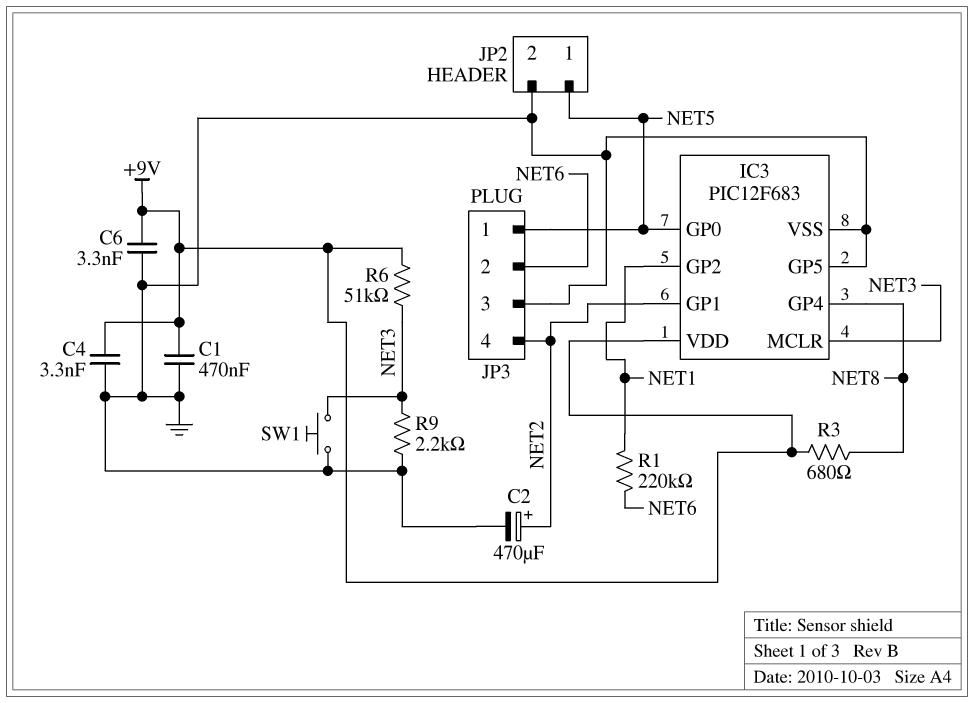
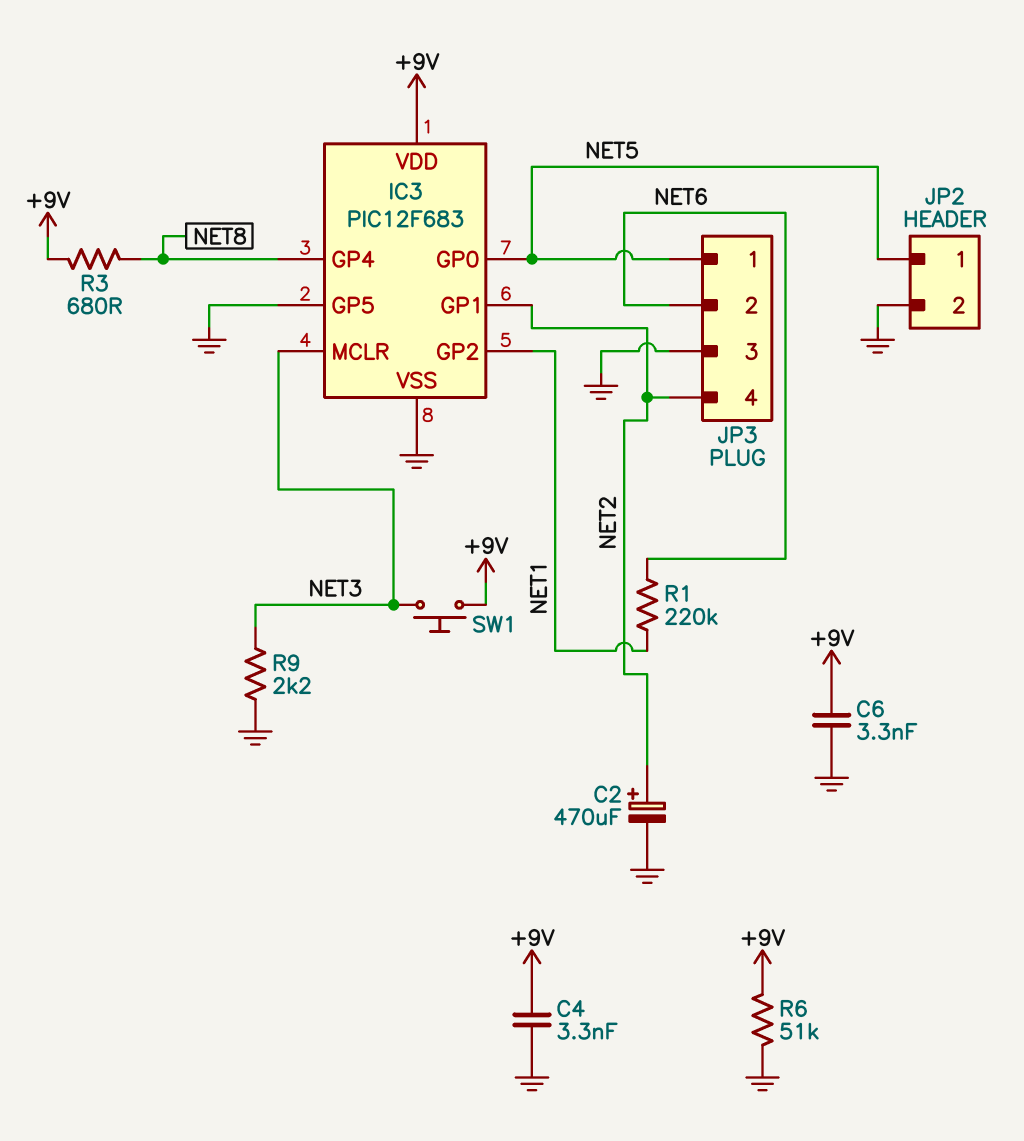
C1: 470nF (+9V, GND) -> none
R6: 51k (+9V, NET3) -> 51k (+9V, GND)
SW1: button (GND, NET3) -> button (+9V, NET3)

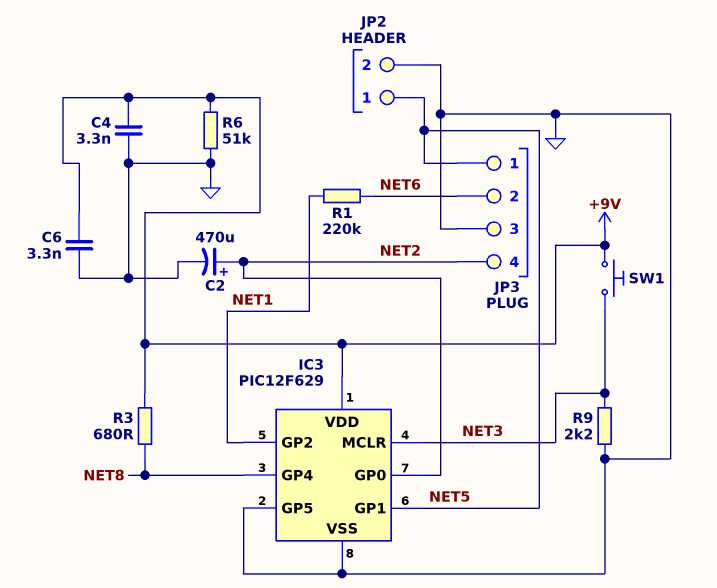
IC3: PIC12F683 -> PIC12F629
IC3 pin GP0: NET5 -> NET2
IC3 pin GP1: NET2 -> NET5

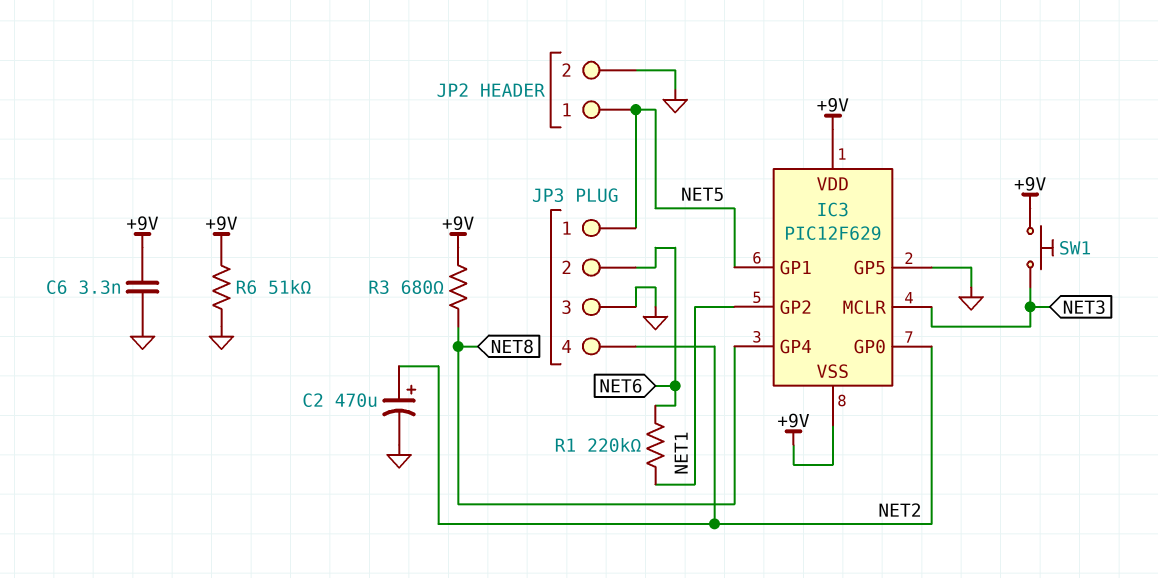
C4: 3.3nF (+9V, GND) -> none
IC3 pin VSS: GND -> +9V
R9: 2.2k (GND, NET3) -> none

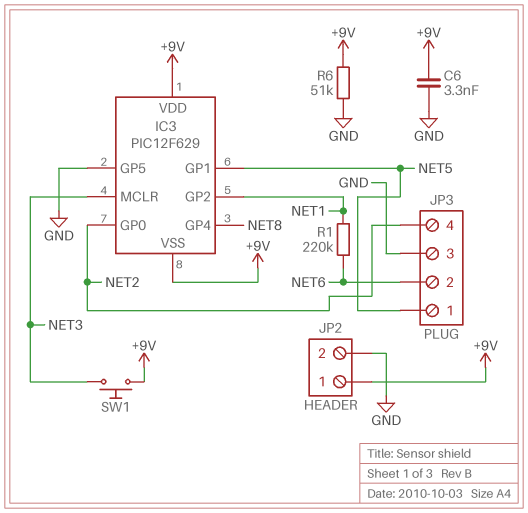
C2: 470uF (plus NET2, minus GND) -> none
JP2 pin 1: NET5 -> +9V
R3: 680 (+9V, NET8) -> none

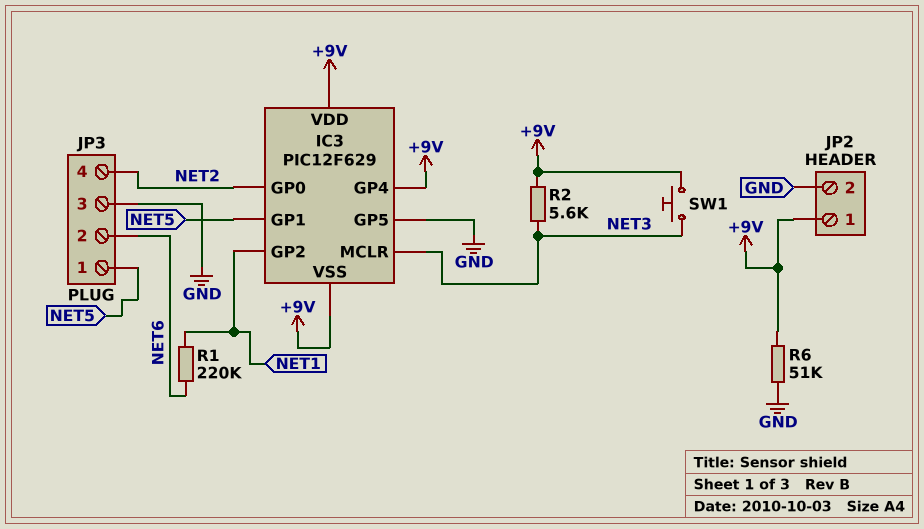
C6: 3.3nF (+9V, GND) -> none
IC3 pin GP4: NET8 -> +9V
R2: none -> 5.6k (+9V, NET3)

